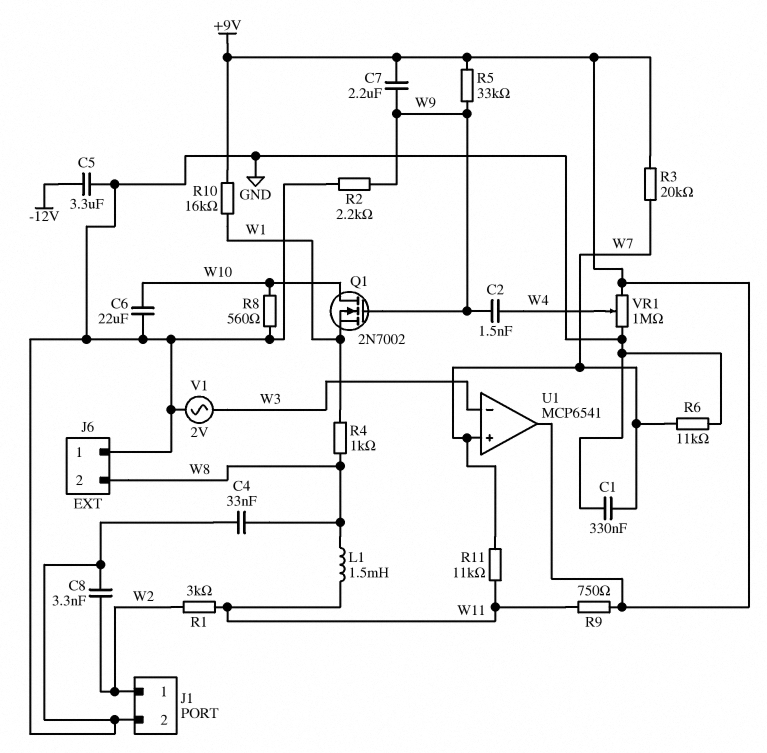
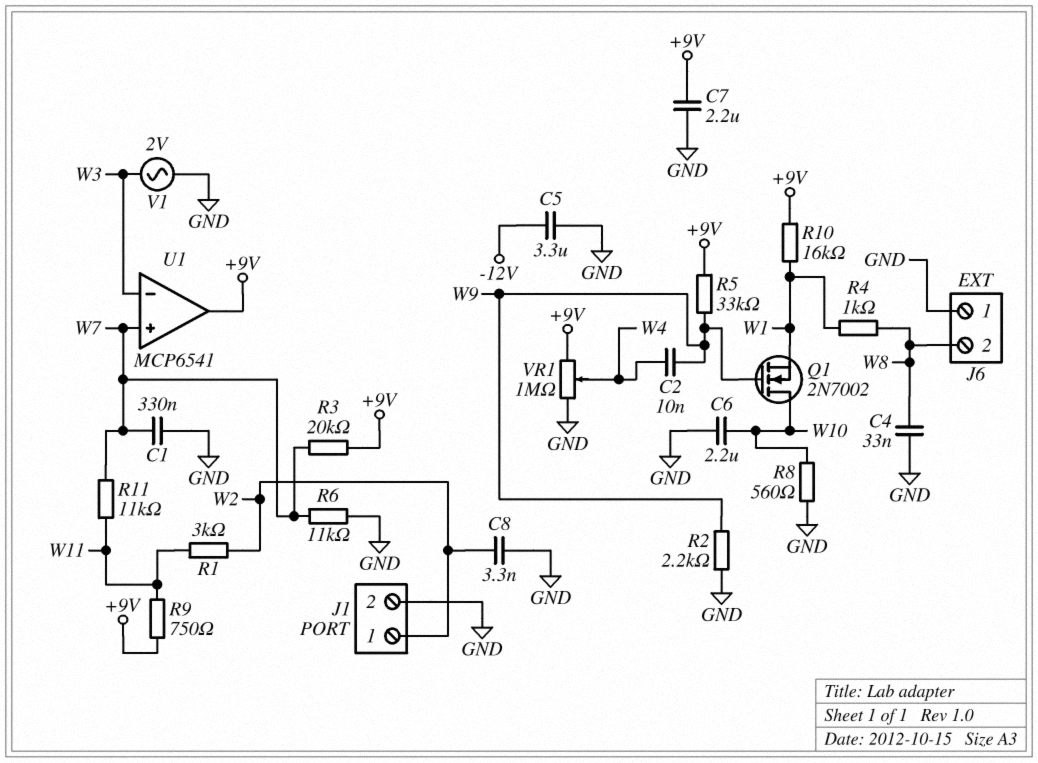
C2: 1.5nF (W4, W9) -> 10nF (W4, W9)
C6: 22uF (GND, W10) -> 2.2uF (GND, W10)
C7: 2.2uF (+9V, W9) -> 2.2uF (+9V, GND)
L1: 1.5mH (W8, W11) -> none

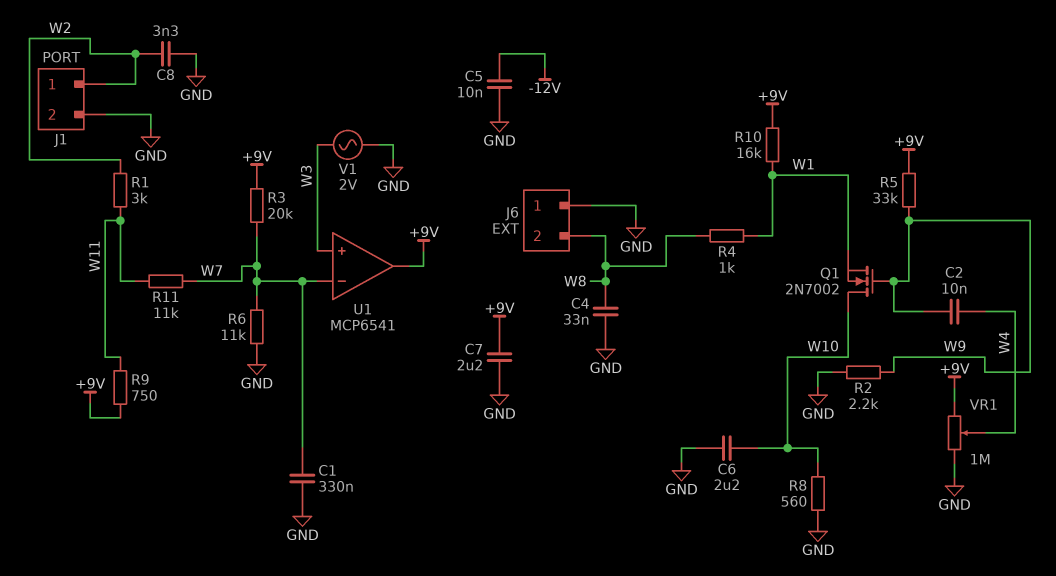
C5: 3.3uF (-12V, GND) -> 10nF (-12V, GND)
U1 pin in+: W7 -> W3
U1 pin in-: W3 -> W7

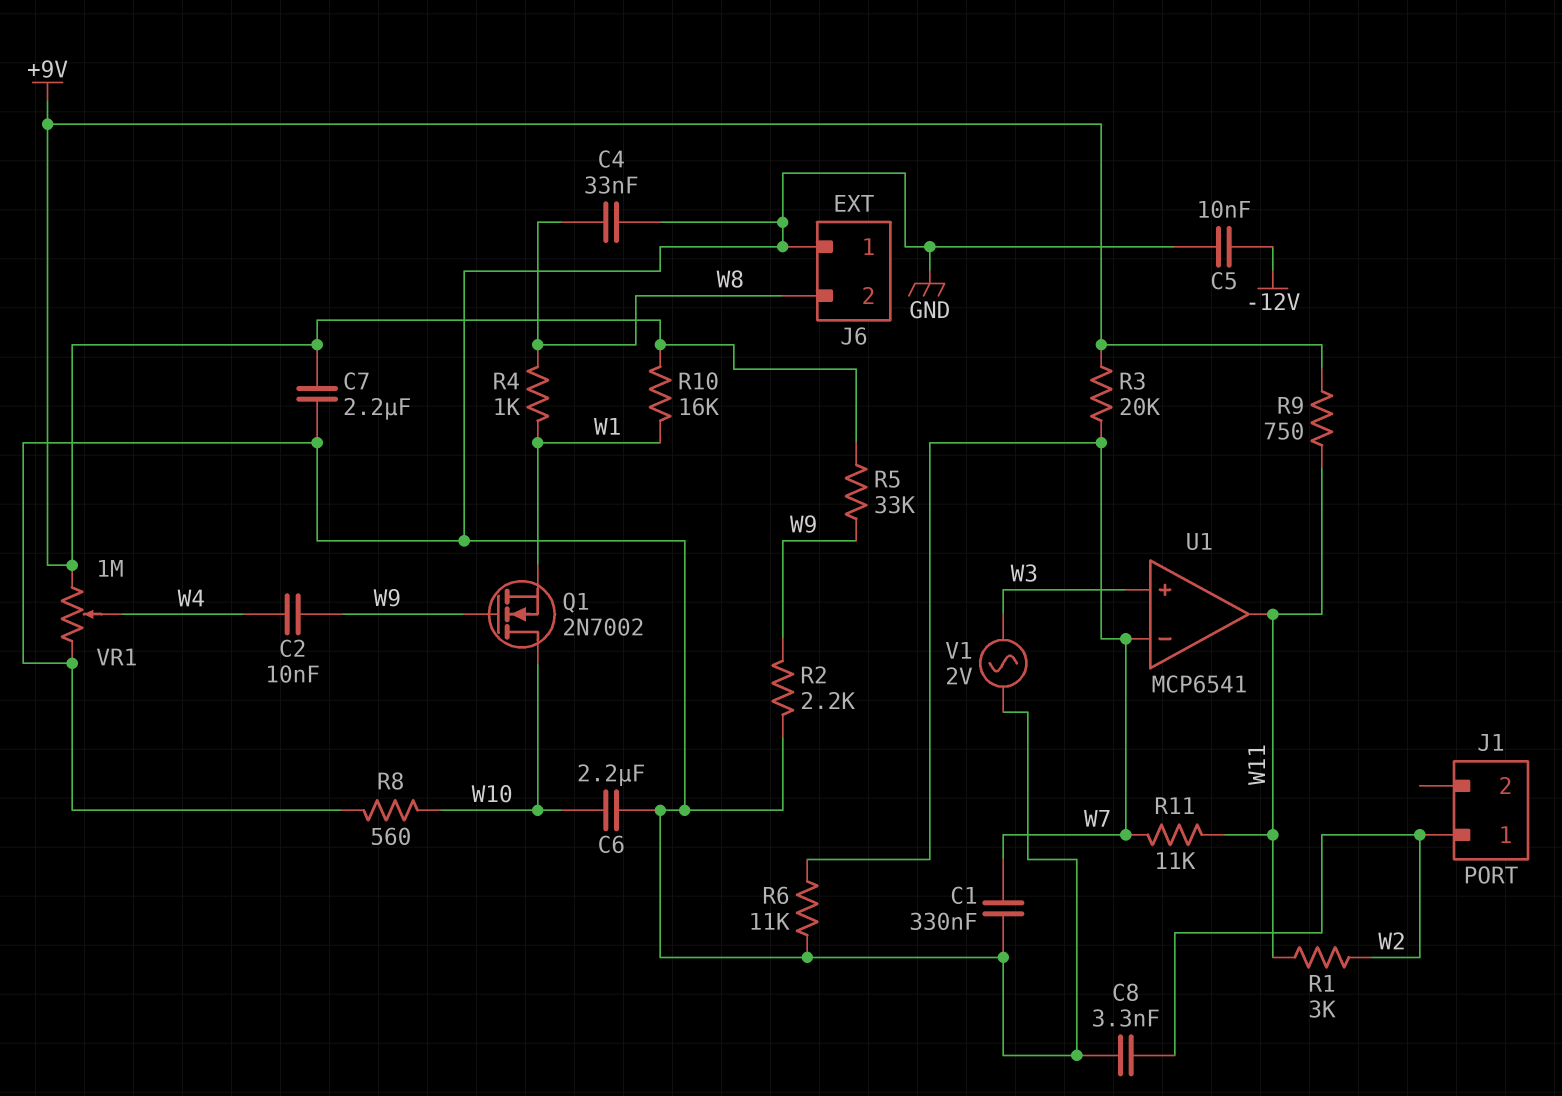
J1 pin 2: GND -> none
U1 pin out: +9V -> W11

